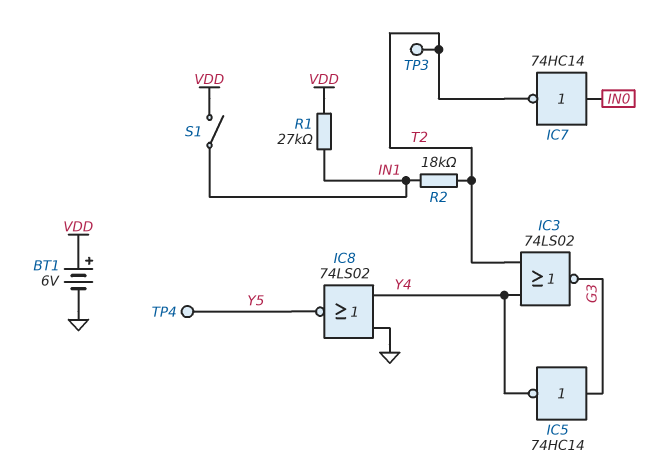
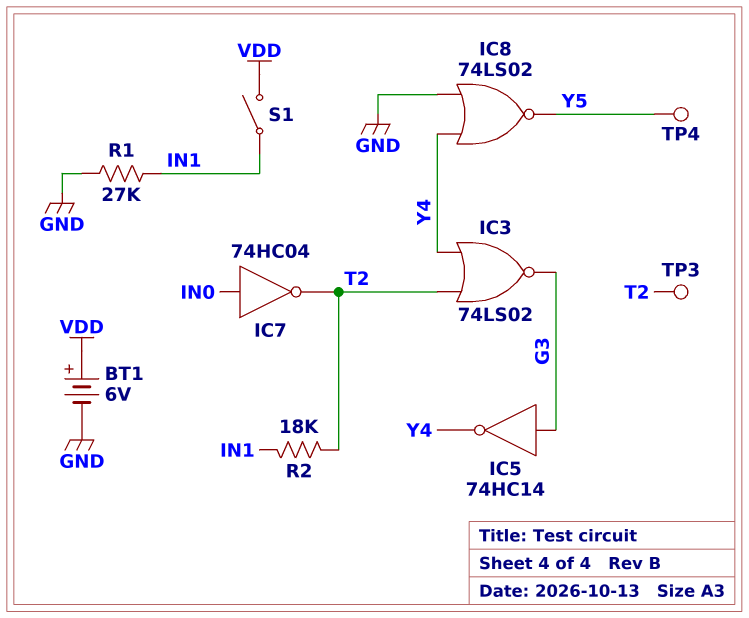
IC7: NOT 74HC14 (in IN0, out T2) -> NOT 74HC04 (in IN0, out T2)
R1: 27k (IN1, VDD) -> 27k (GND, IN1)

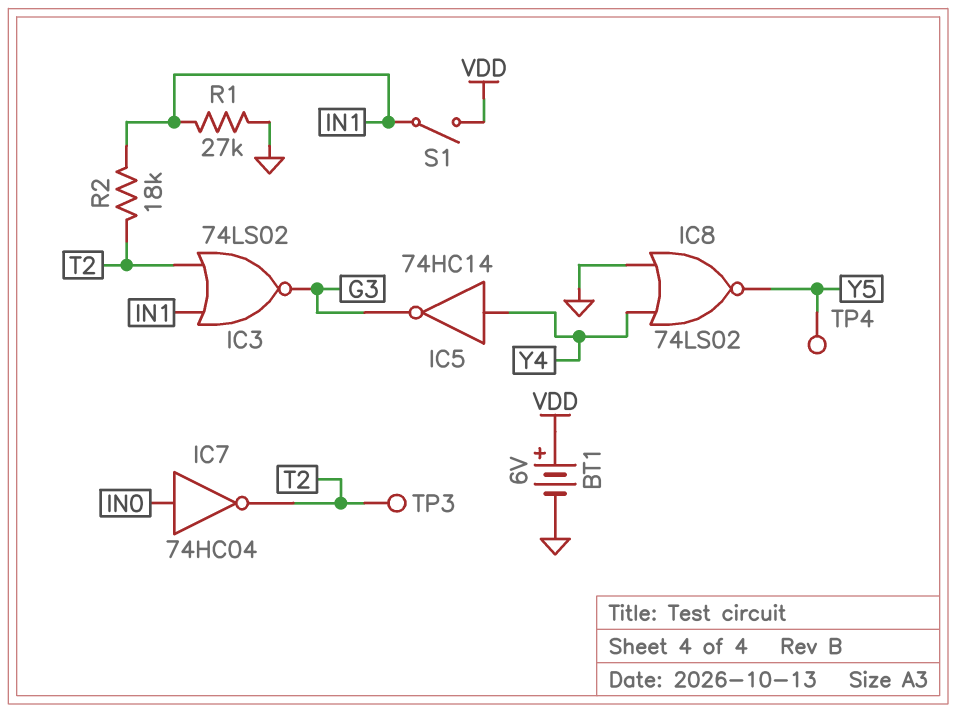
IC3: NOR 74LS02 (in T2, in Y4, out G3) -> NOR 74LS02 (in IN1, in T2, out G3)
IC5: NOT 74HC14 (in G3, out Y4) -> NOT 74HC14 (in Y4, out G3)

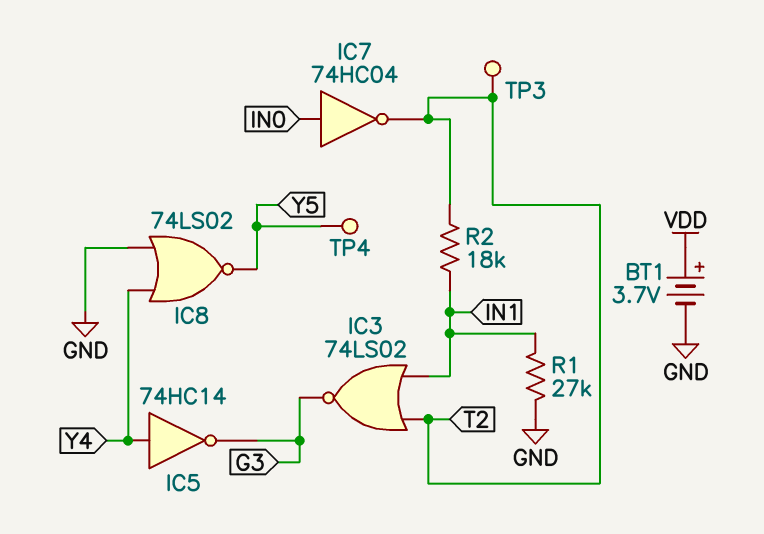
BT1: 6V (plus VDD, minus GND) -> 3.7V (plus VDD, minus GND)
S1: switch (IN1, VDD) -> none

